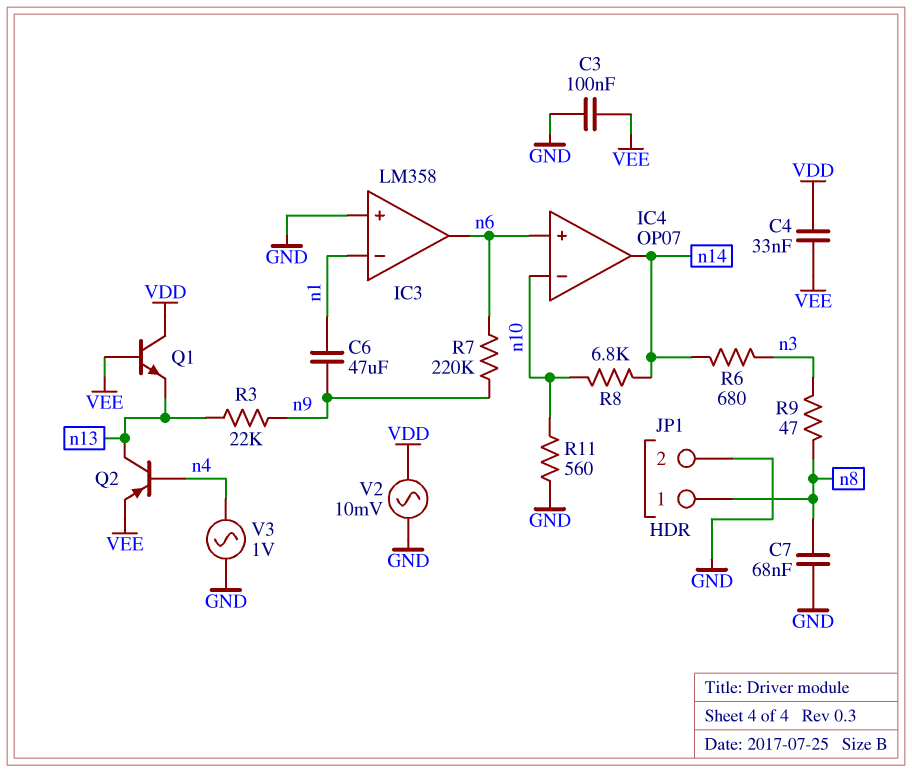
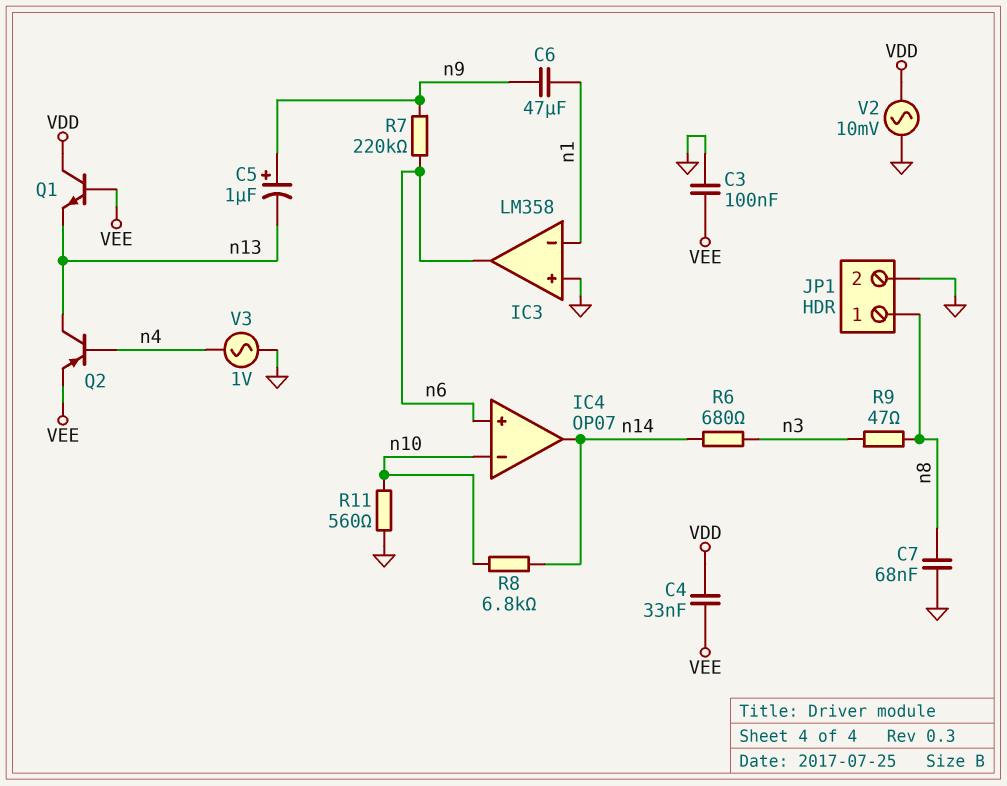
C5: none -> 1uF (plus n9, minus n13)
R3: 22k (n9, n13) -> none

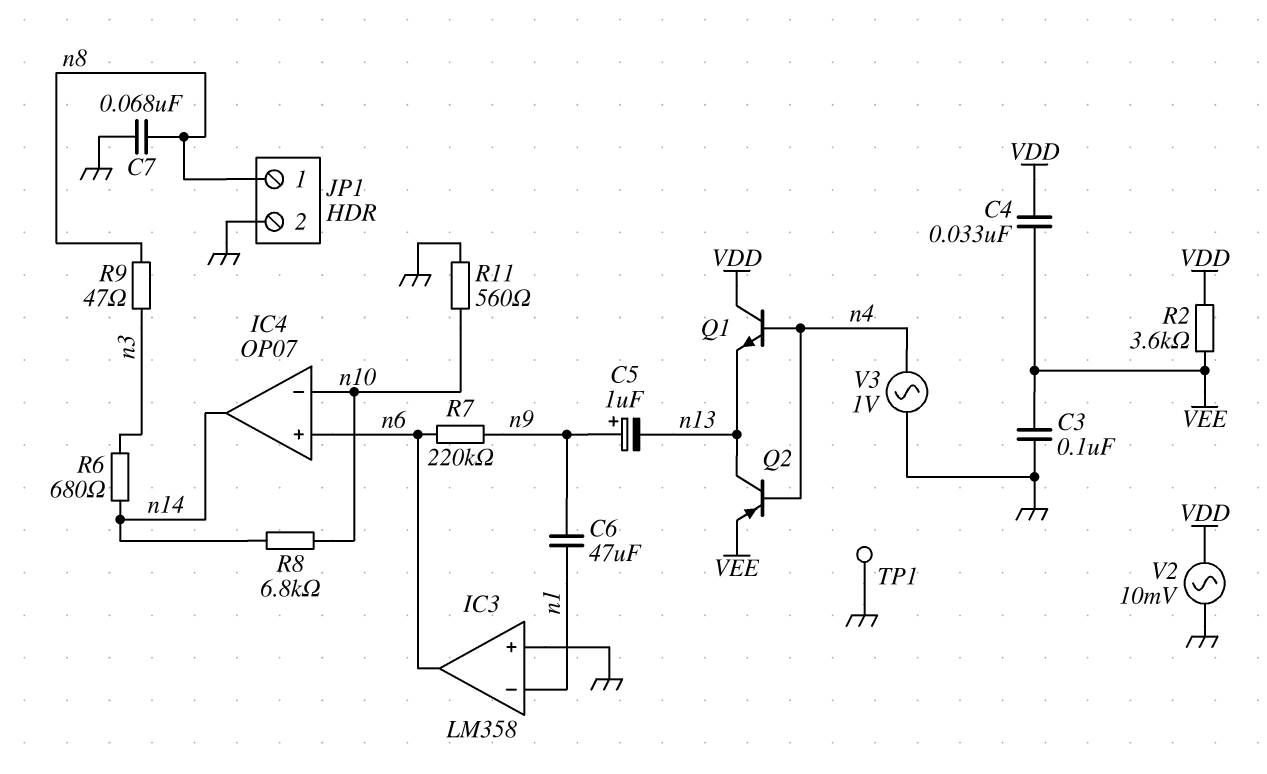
Q1: NPN (B VEE, C VDD, E n13) -> NPN (B n4, C VDD, E n13)
R2: none -> 3.6k (VDD, VEE)
TP1: none -> test point (GND)

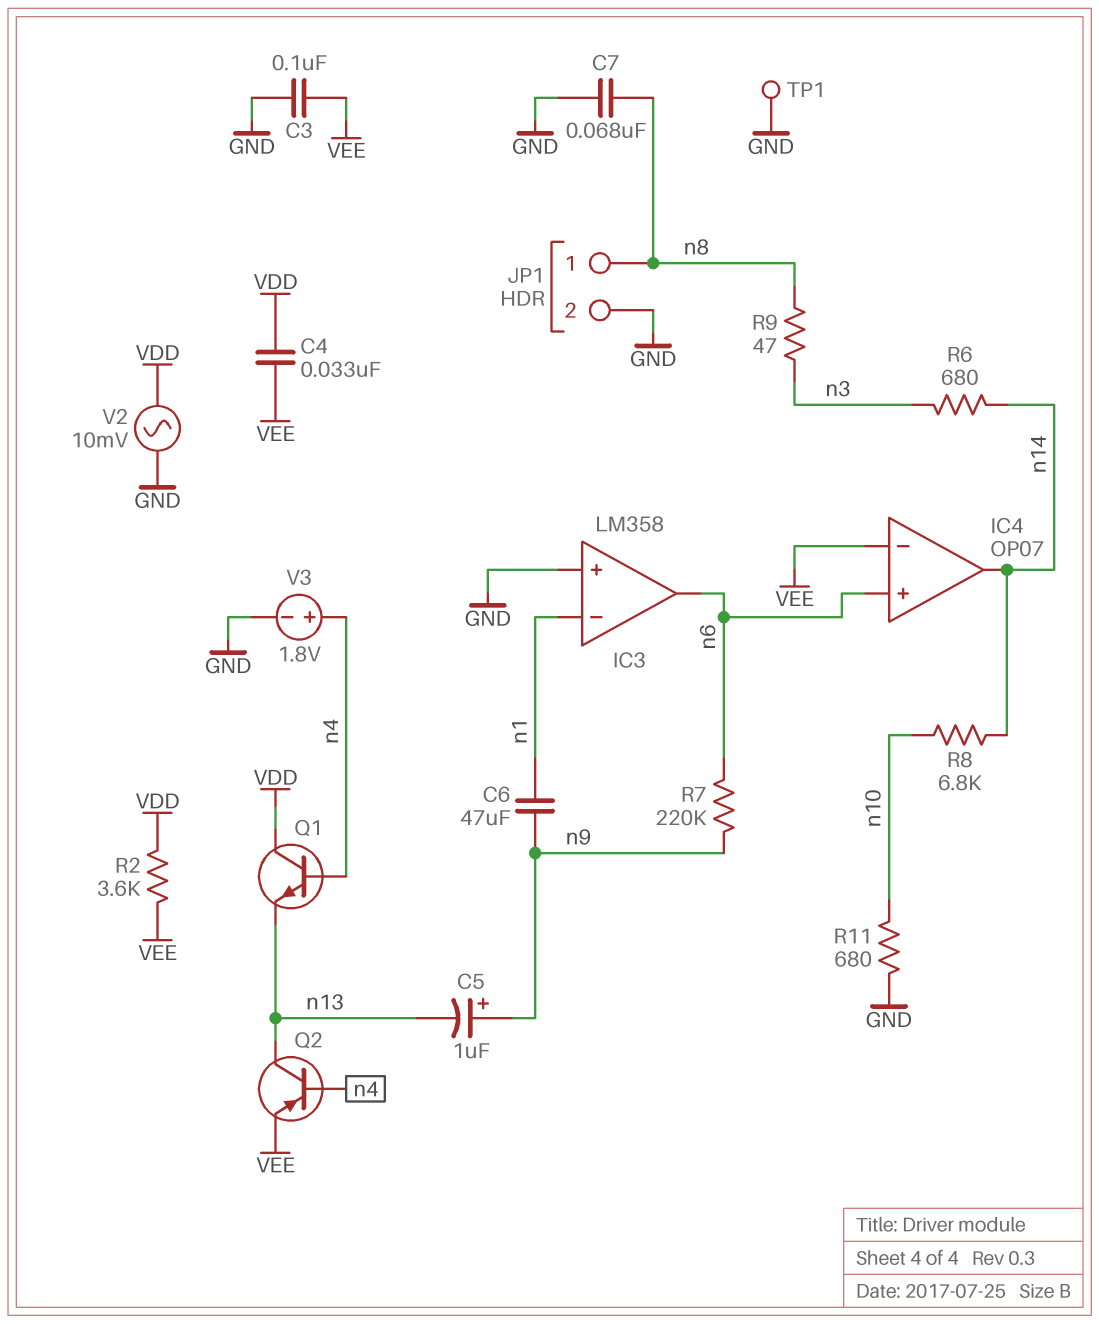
IC4 pin in-: n10 -> VEE
R11: 560 (GND, n10) -> 680 (GND, n10)
V3: AC 1V (GND, n4) -> 1.8V (plus n4, minus GND)

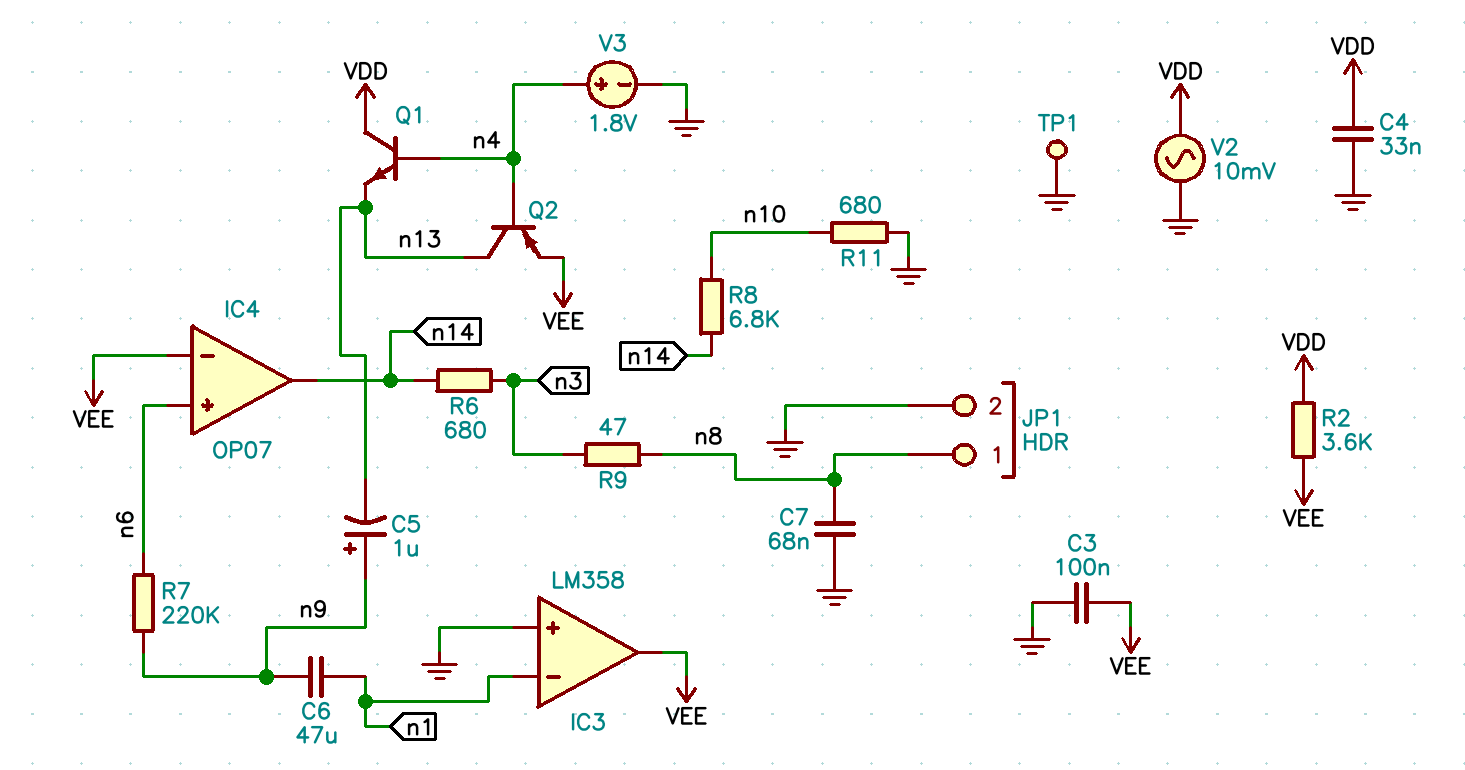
C4: 33nF (VDD, VEE) -> 33nF (GND, VDD)
IC3 pin out: n6 -> VEE

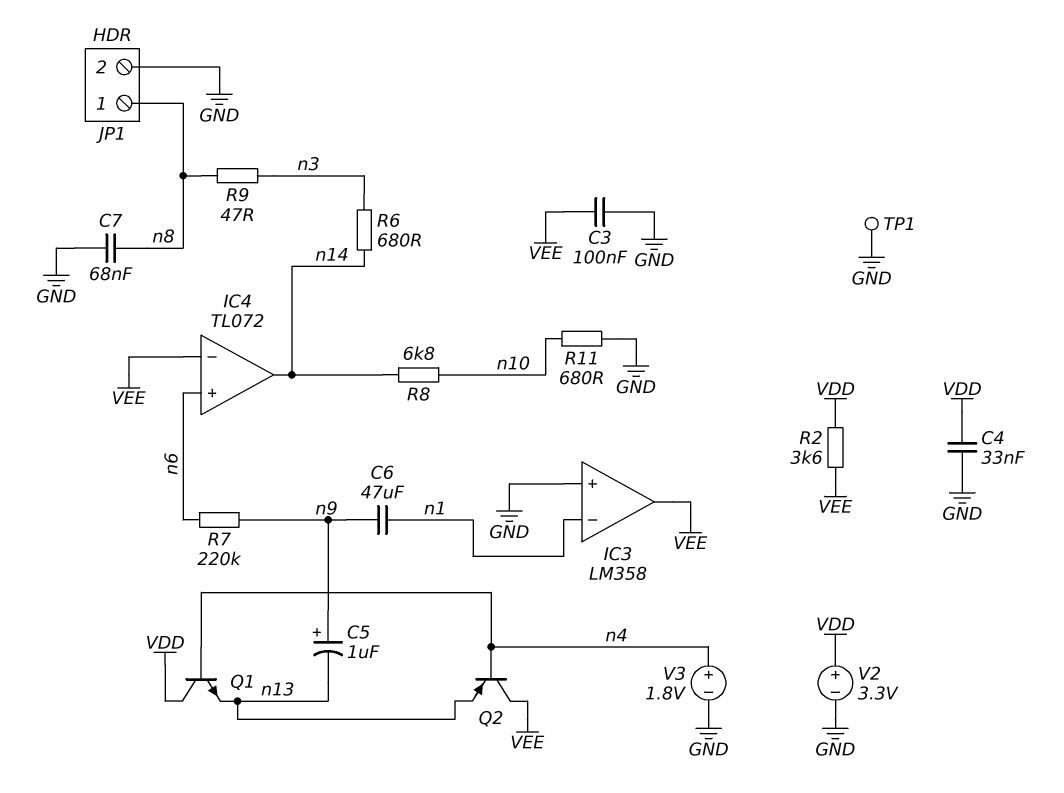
IC4: OP07 -> TL072
Q2: PNP (B n4, C n13, E VEE) -> PNP (B n4, C VEE, E n13)
V2: AC 10mV (GND, VDD) -> 3.3V (plus VDD, minus GND)

